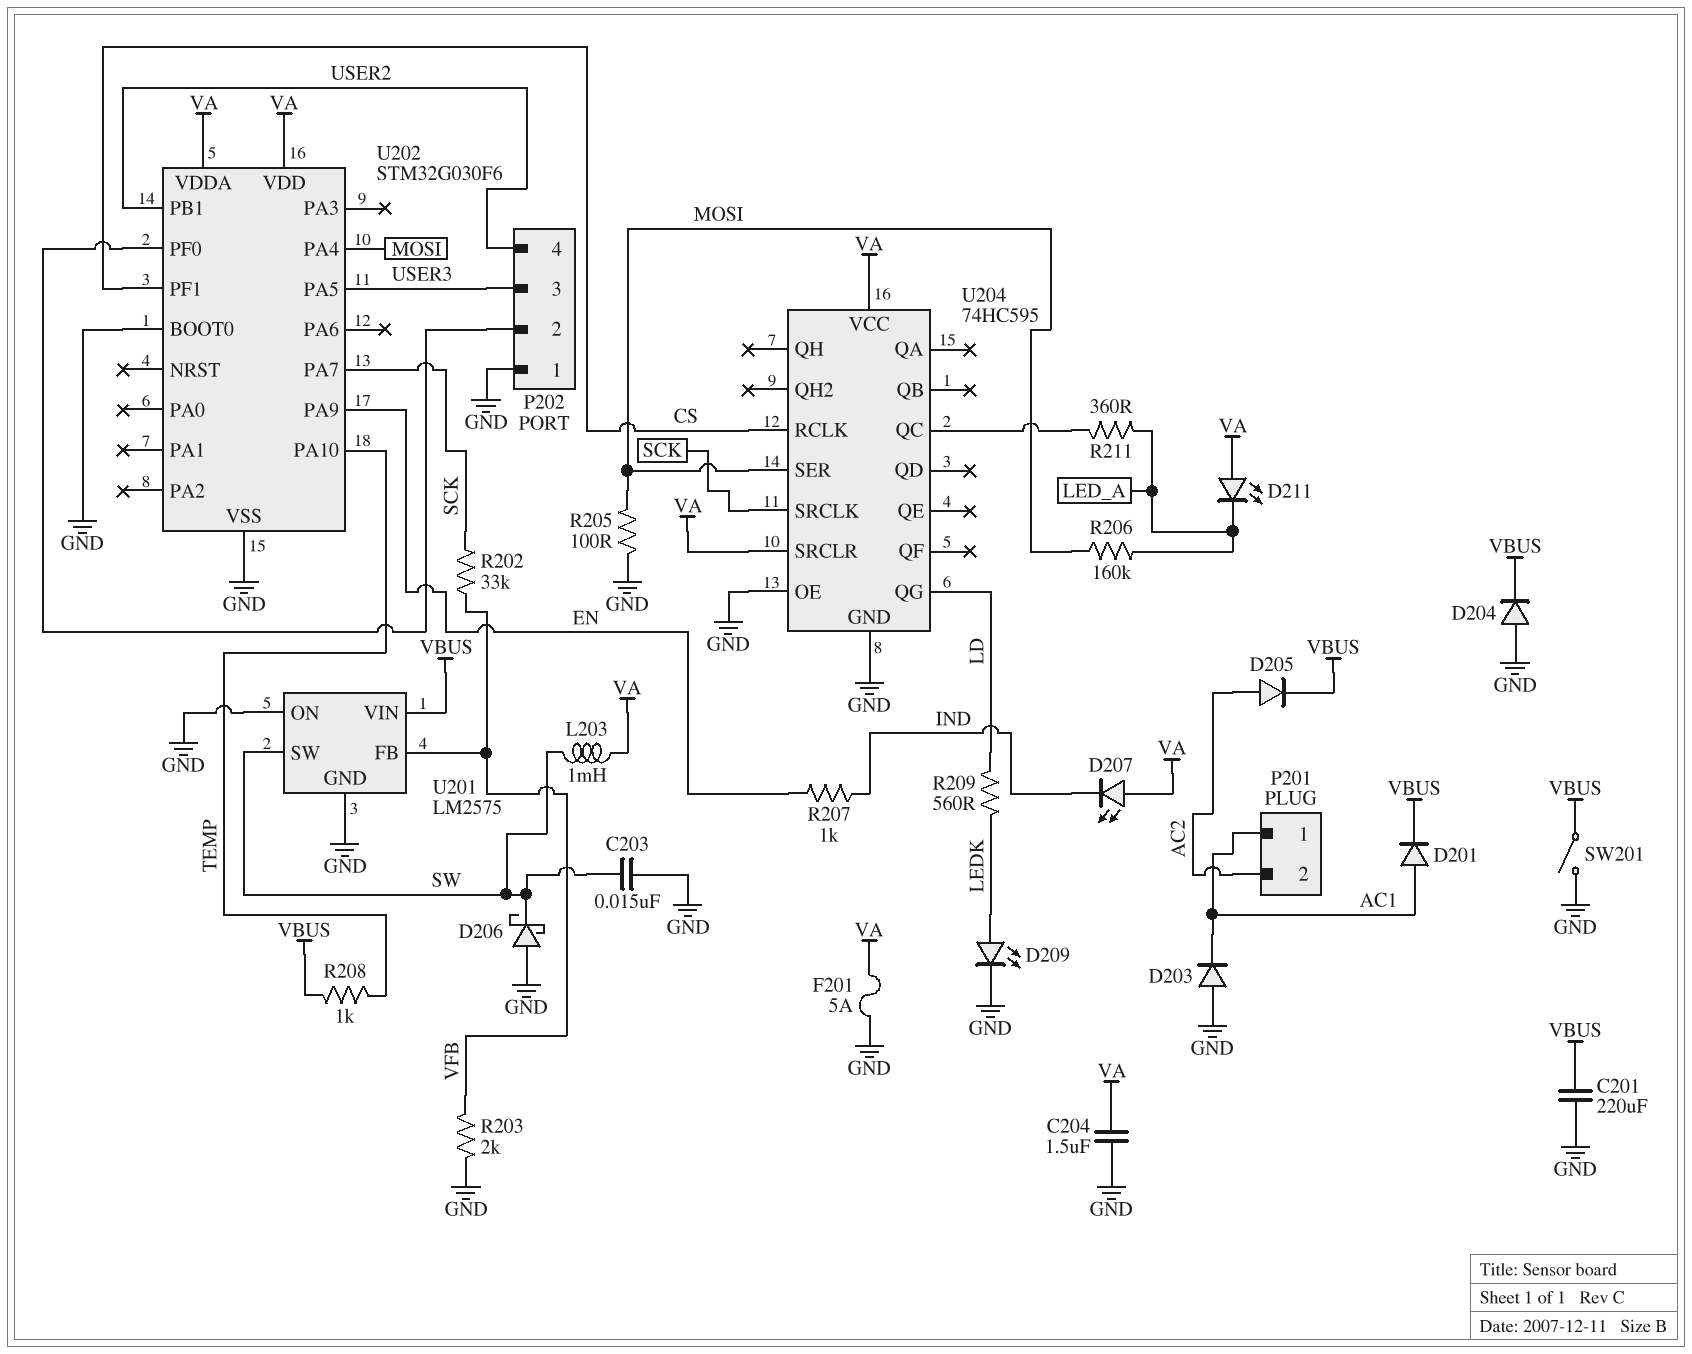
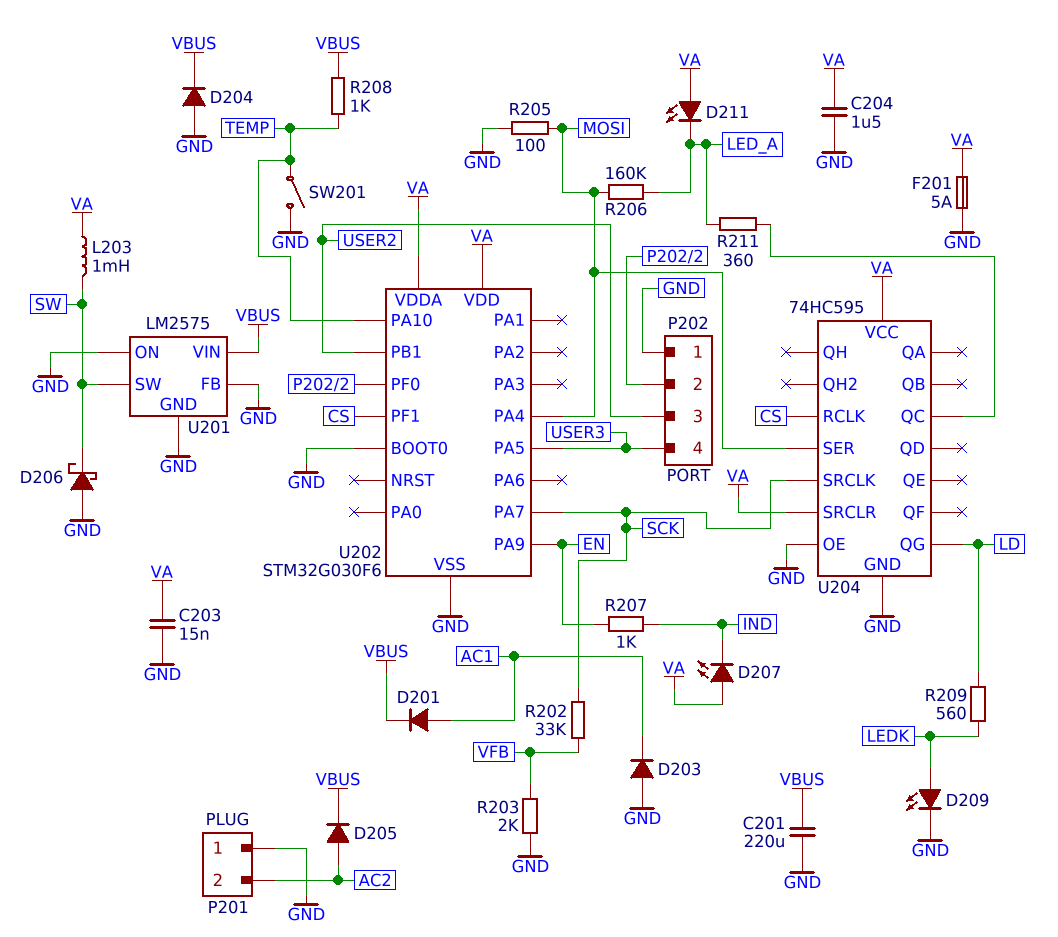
C203: 15nF (GND, SW) -> 15nF (GND, VA)
P201 pin 1: AC1 -> GND
P202 pin 3: USER3 -> USER2
P202 pin 4: USER2 -> USER3
SW201: switch (GND, VBUS) -> switch (GND, TEMP)
U201 pin FB: VFB -> GND

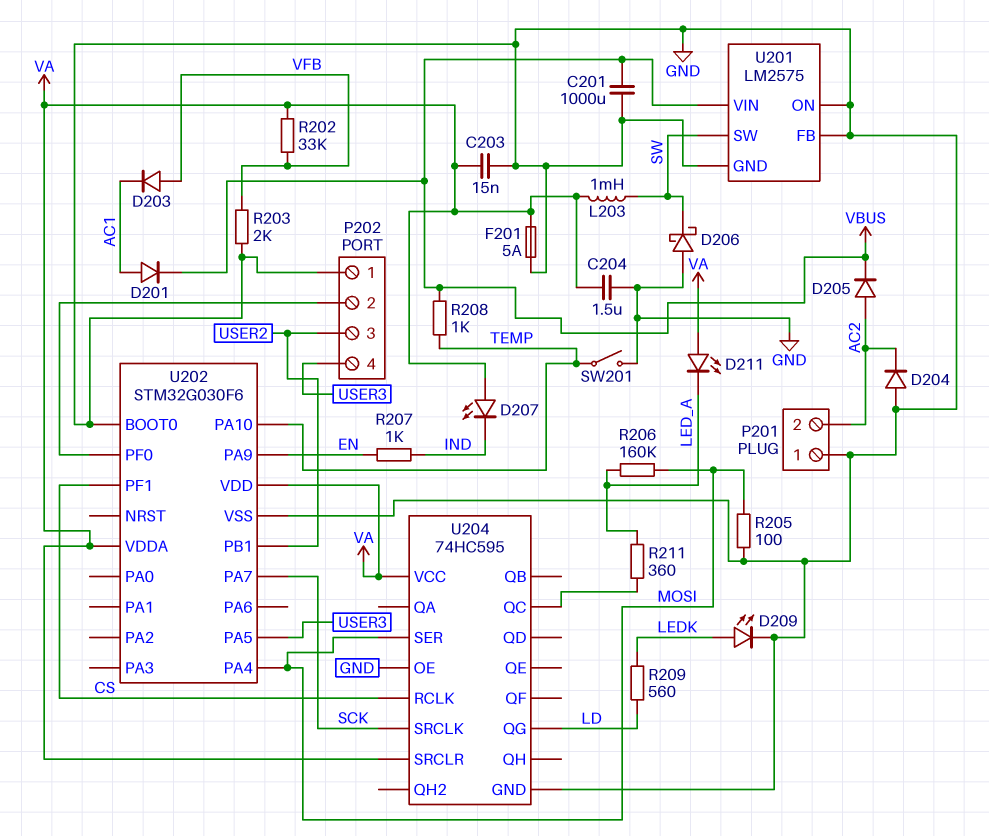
C201: 220uF (GND, VBUS) -> 1000uF (GND, VBUS)
D203: diode (A GND, K AC1) -> diode (A VFB, K AC1)
D204: diode (A GND, K VBUS) -> diode (A GND, K AC2)
R202: 33k (SCK, VFB) -> 33k (VA, VFB)

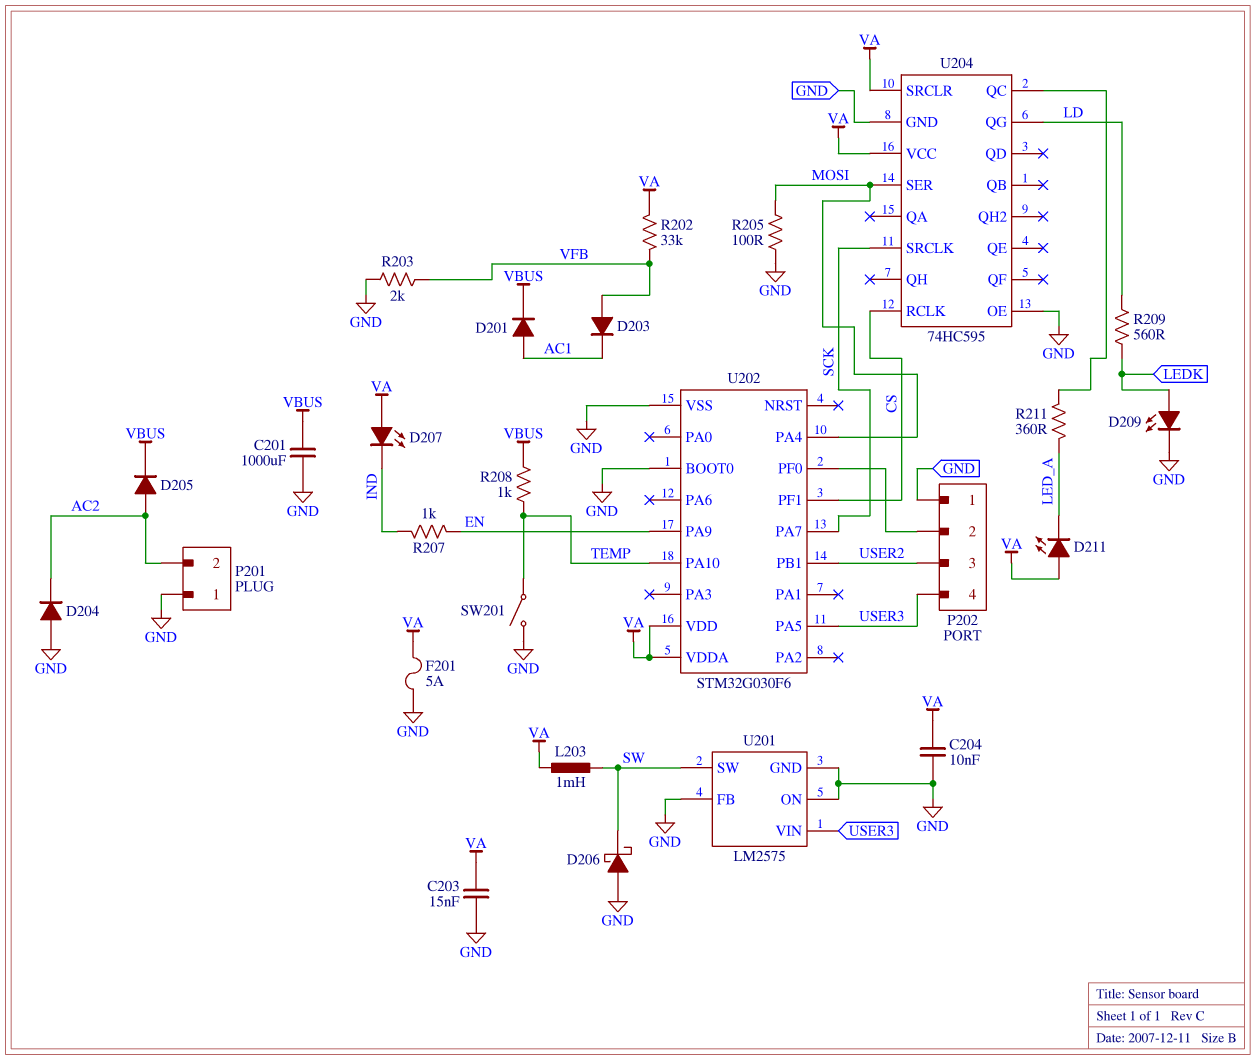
C204: 1.5uF (GND, VA) -> 10nF (GND, VA)
R206: 160k (LED_A, MOSI) -> none
U201 pin VIN: VBUS -> USER3

